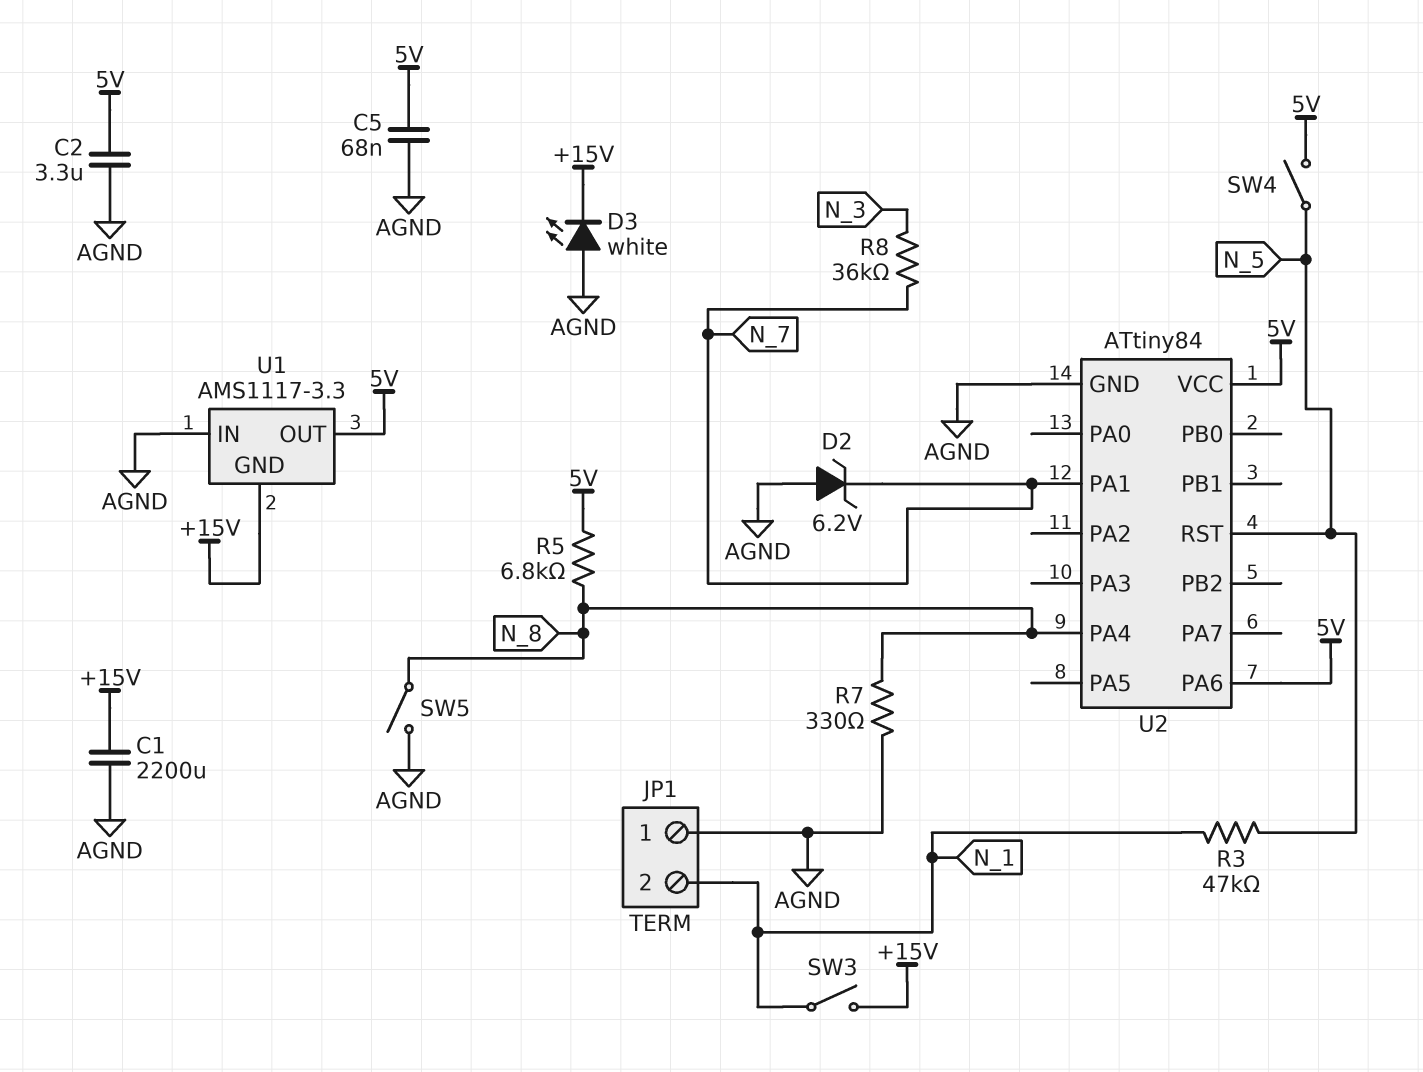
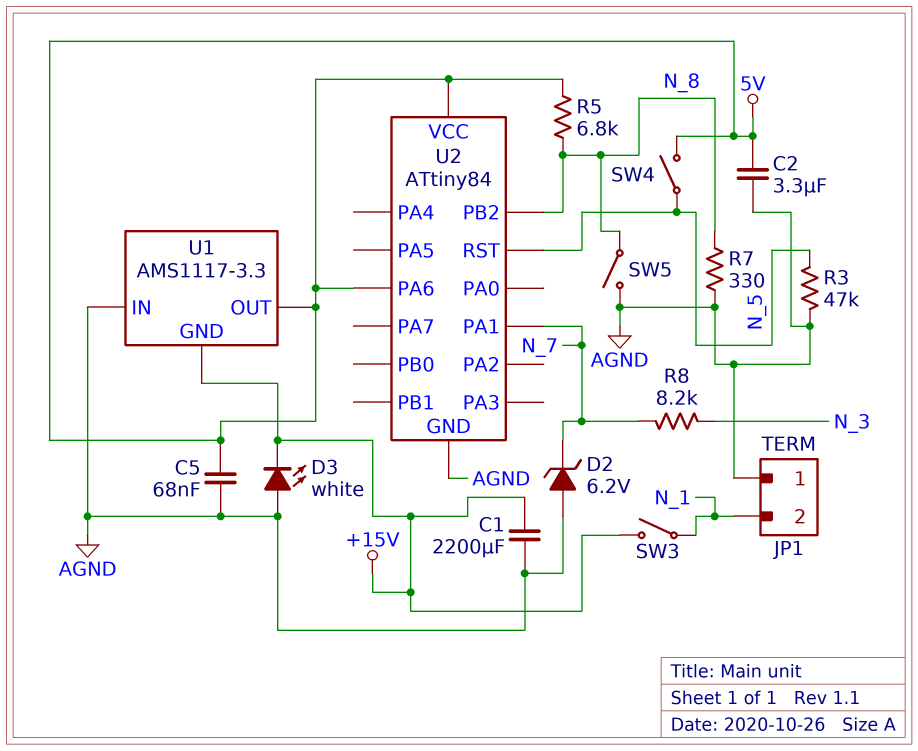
R3: 47k (N_1, N_5) -> 47k (AGND, N_5)
R8: 36k (N_3, N_7) -> 8.2k (N_3, N_7)
U2 pin PA4: N_8 -> none
U2 pin PB2: none -> N_8

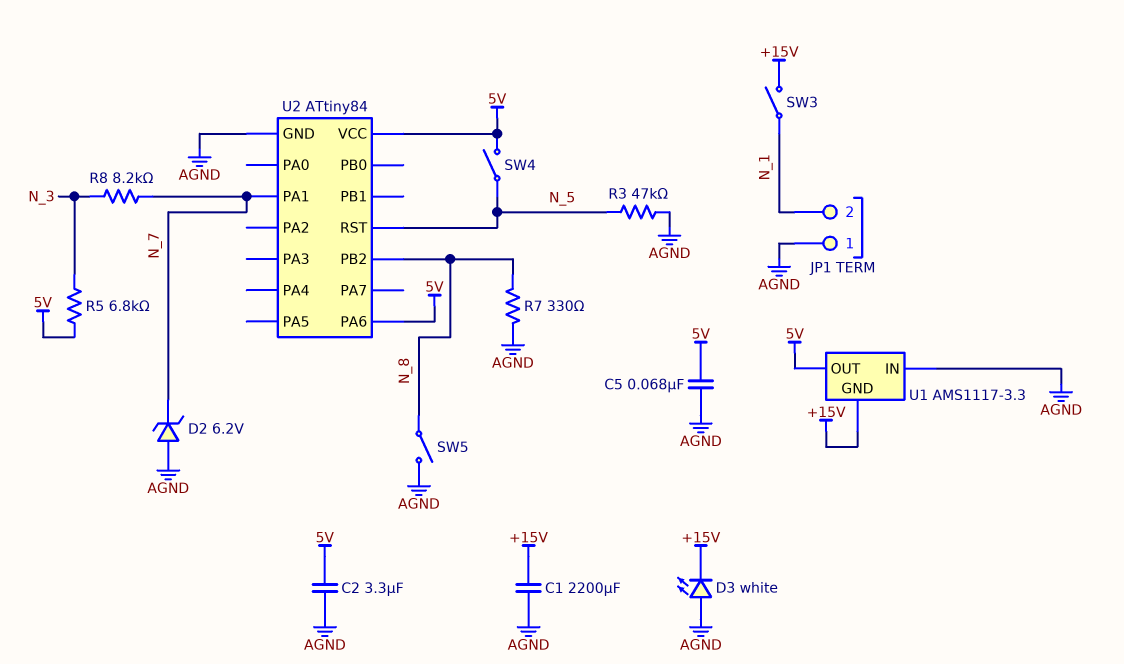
R5: 6.8k (5V, N_8) -> 6.8k (5V, N_3)

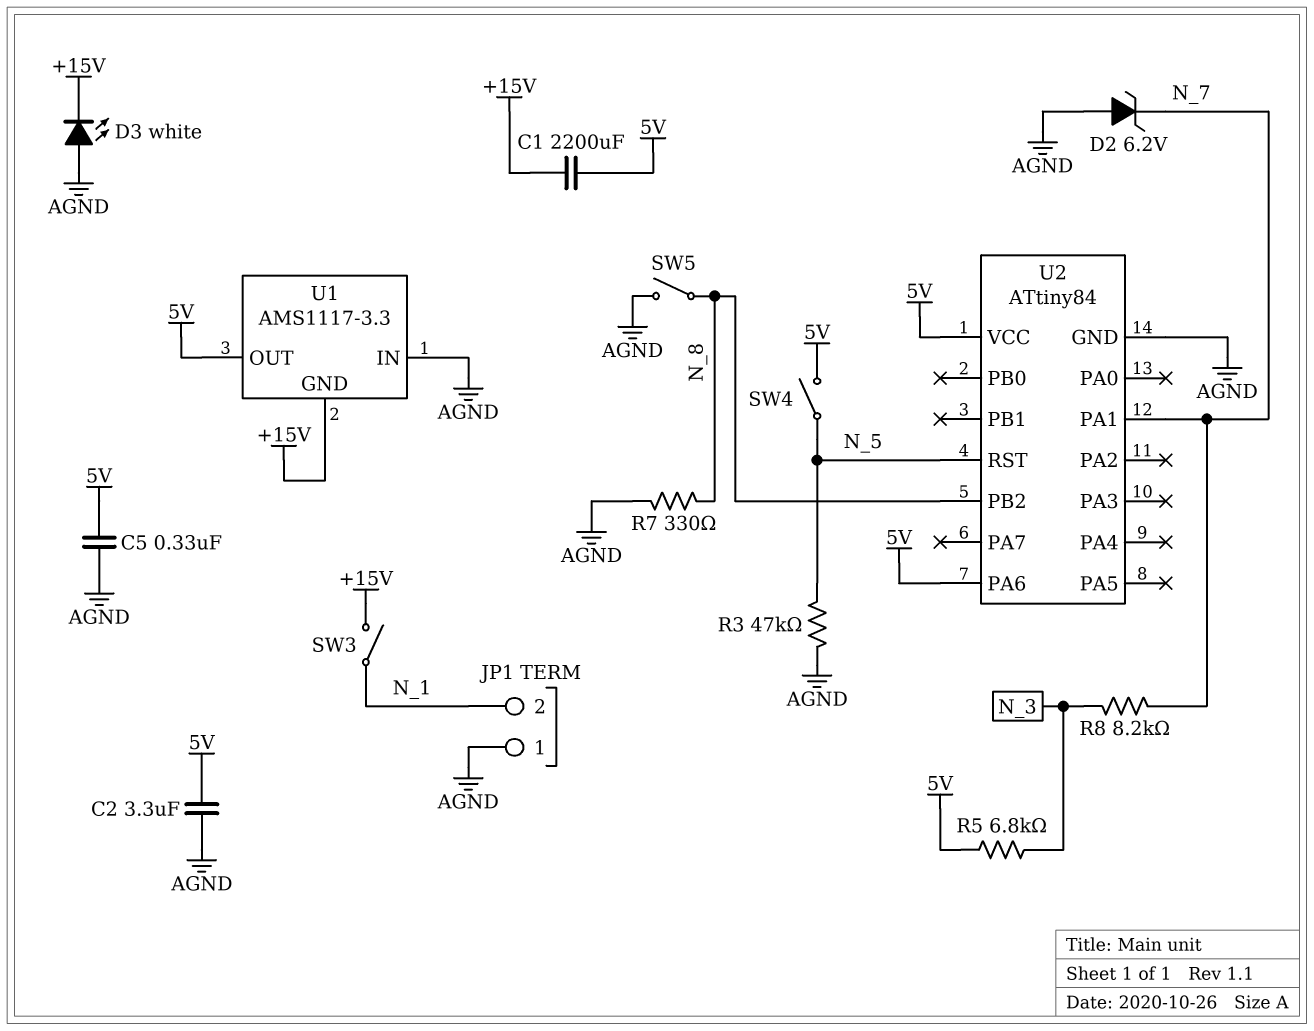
C1: 2200uF (+15V, AGND) -> 2200uF (+15V, 5V)
C5: 68nF (5V, AGND) -> 330nF (5V, AGND)

